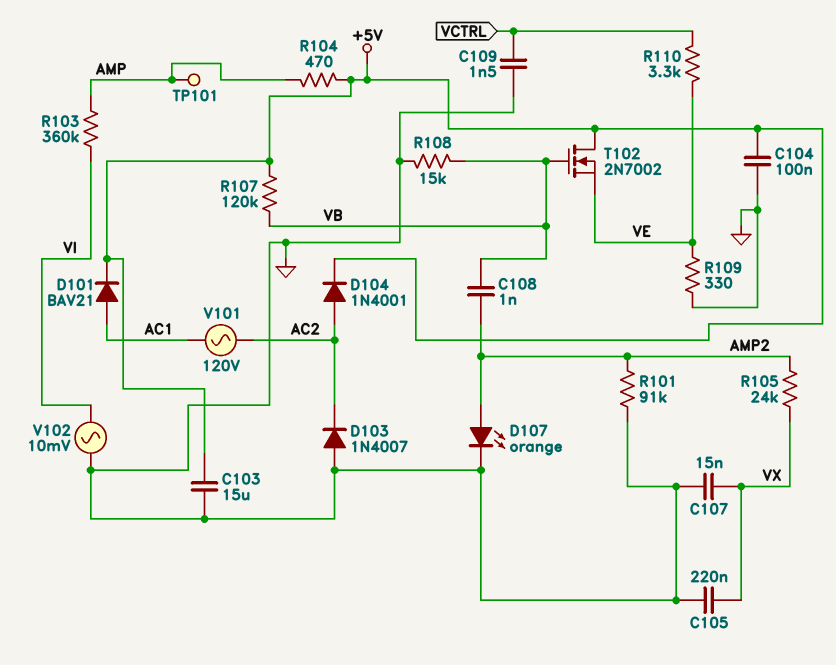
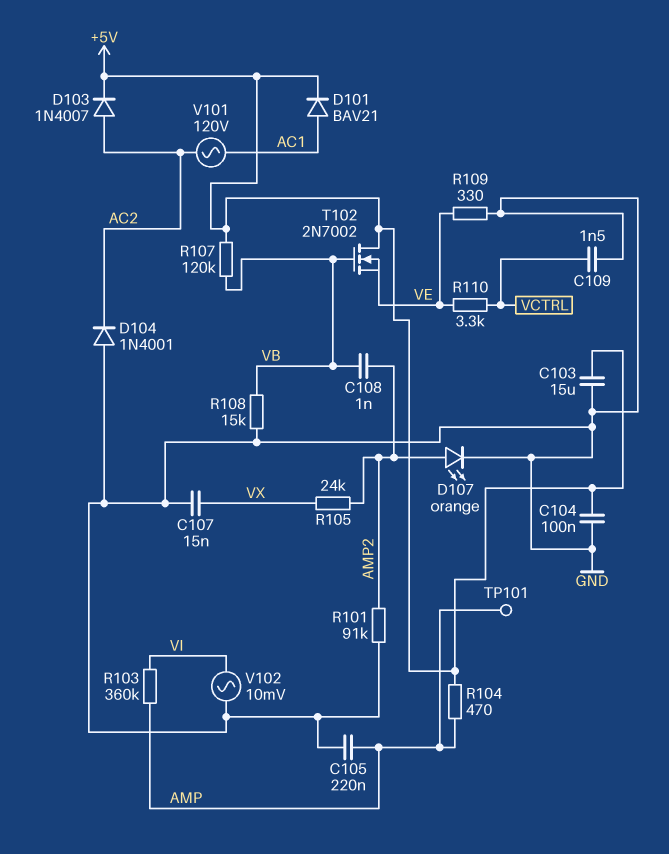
C105: 220nF (GND, VX) -> 220nF (AMP, GND)
D103: diode 1N4007 (A GND, K AC2) -> diode 1N4007 (A AC2, K +5V)
D104: diode 1N4001 (A AC2, K +5V) -> diode 1N4001 (A GND, K AC2)

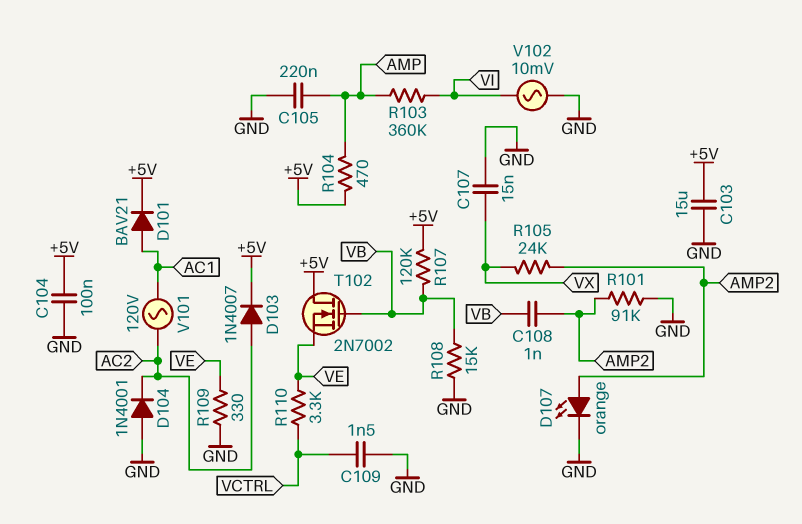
TP101: test point (AMP) -> none

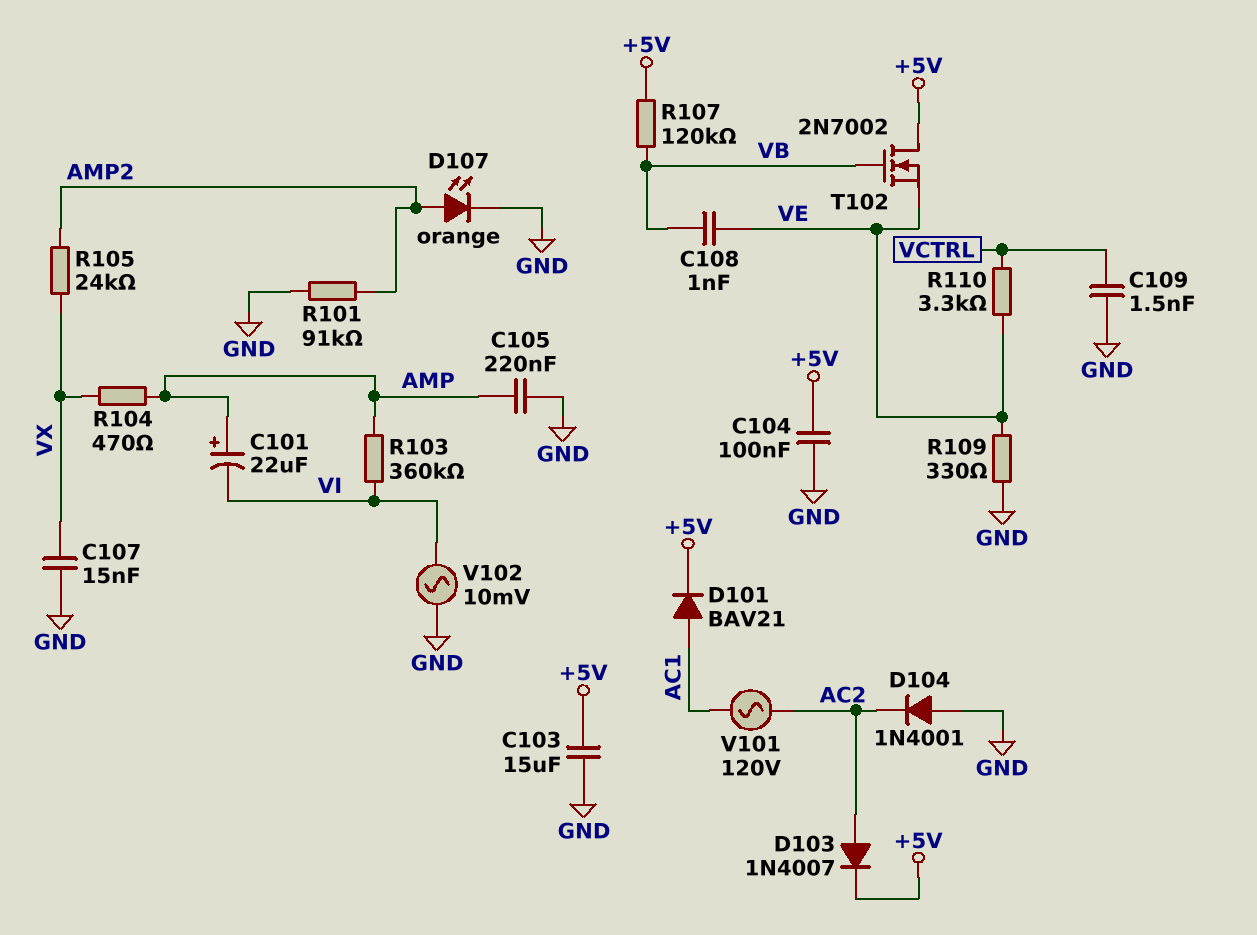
C101: none -> 22uF (plus AMP, minus VI)
C108: 1nF (AMP2, VB) -> 1nF (VB, VE)
R104: 470 (+5V, AMP) -> 470 (AMP, VX)
R108: 15k (GND, VB) -> none

